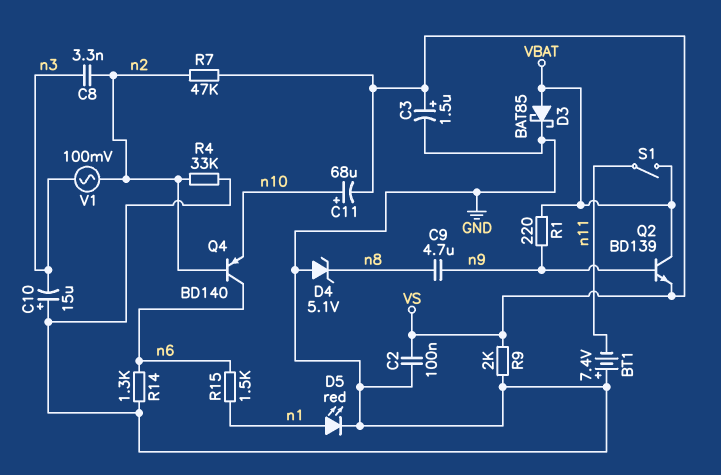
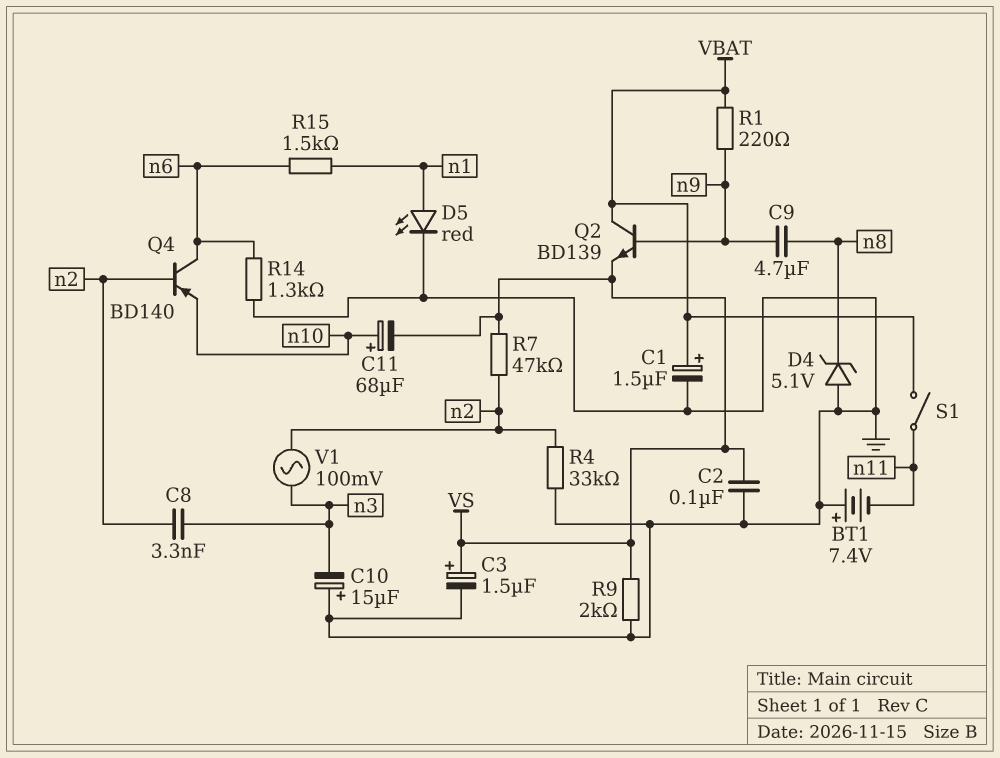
C1: none -> 1.5uF (plus VBAT, minus GND)
D3: schottky BAT85 (A VBAT, K GND) -> none

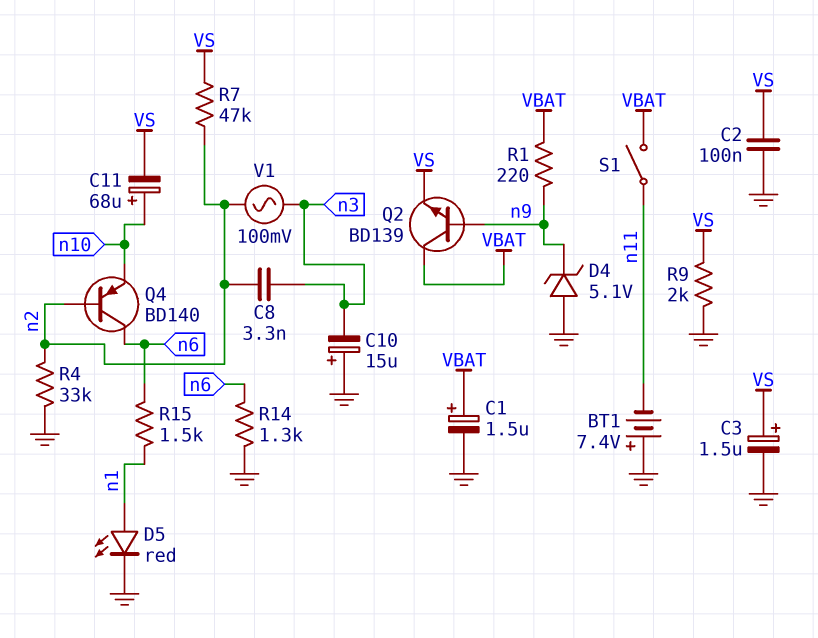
C9: 4.7uF (n8, n9) -> none
D4: zener 5.1V (A GND, K n8) -> zener 5.1V (A GND, K n9)

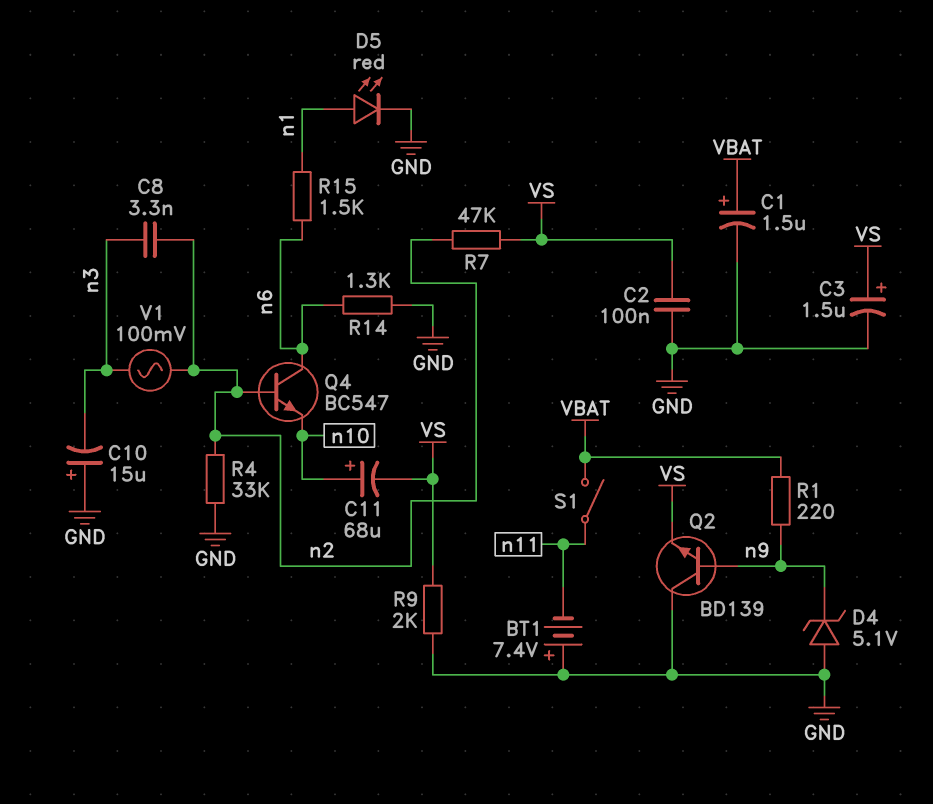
Q2: NPN BD139 (B n9, C VBAT, E VS) -> NPN BD139 (B n9, C GND, E VS)
Q4: PNP BD140 (B n2, C n6, E n10) -> NPN BC547 (B n2, C n6, E n10)

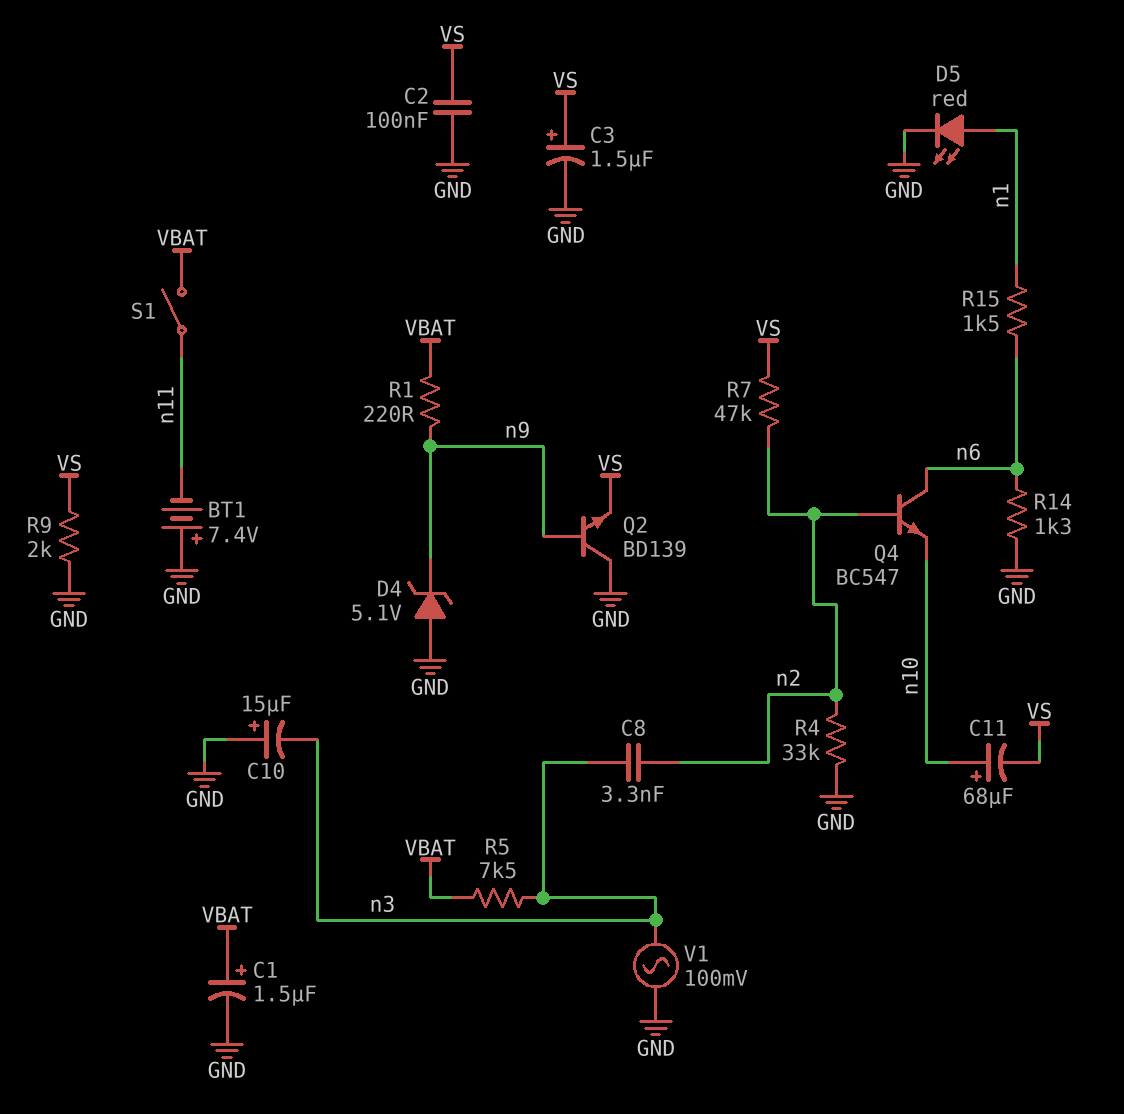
R5: none -> 7.5k (VBAT, n3)
V1: AC 100mV (n2, n3) -> AC 100mV (GND, n3)

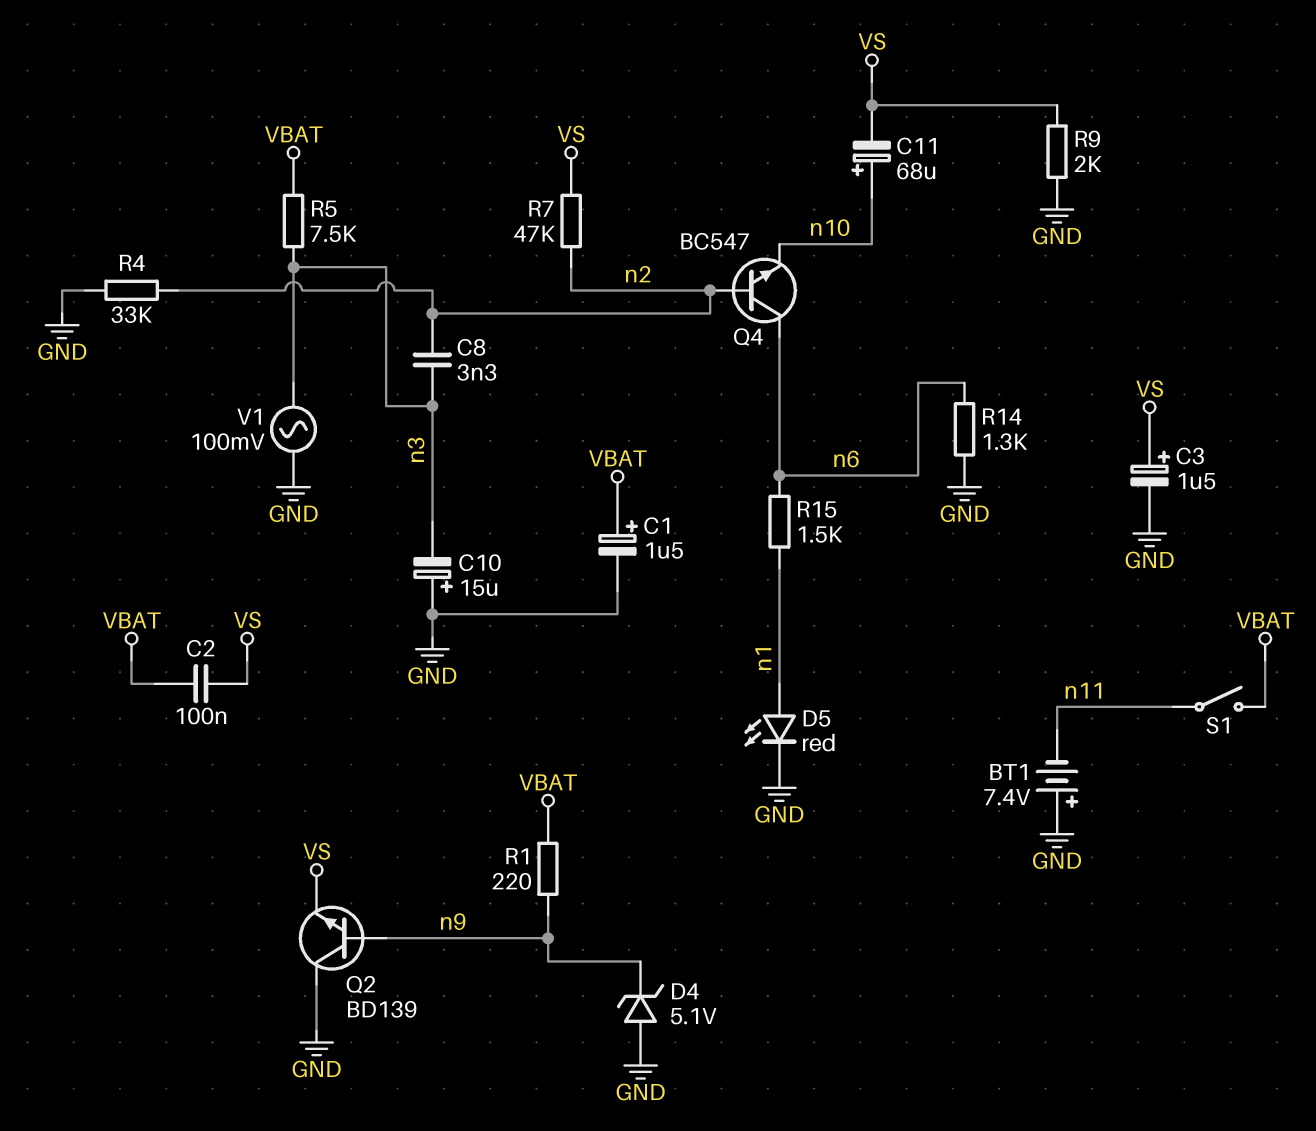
C2: 100nF (GND, VS) -> 100nF (VBAT, VS)

